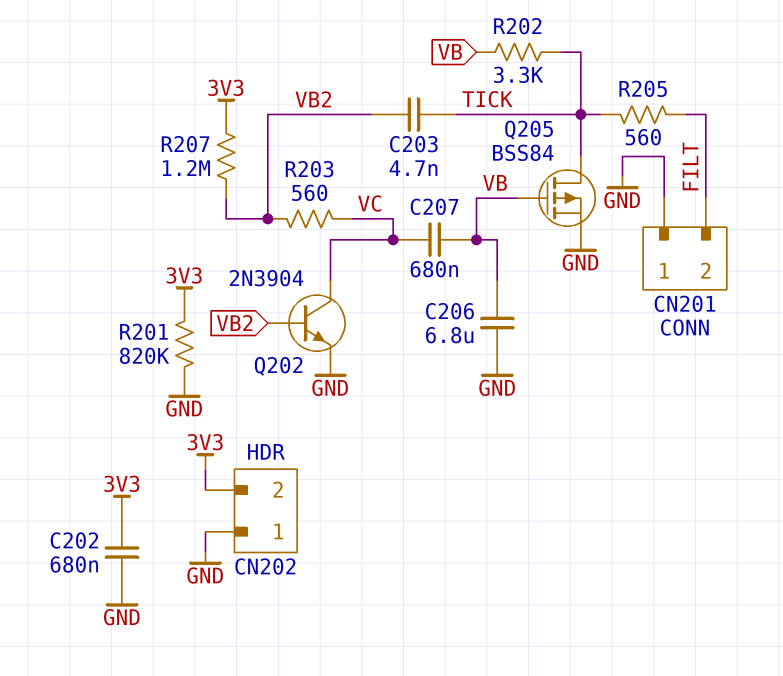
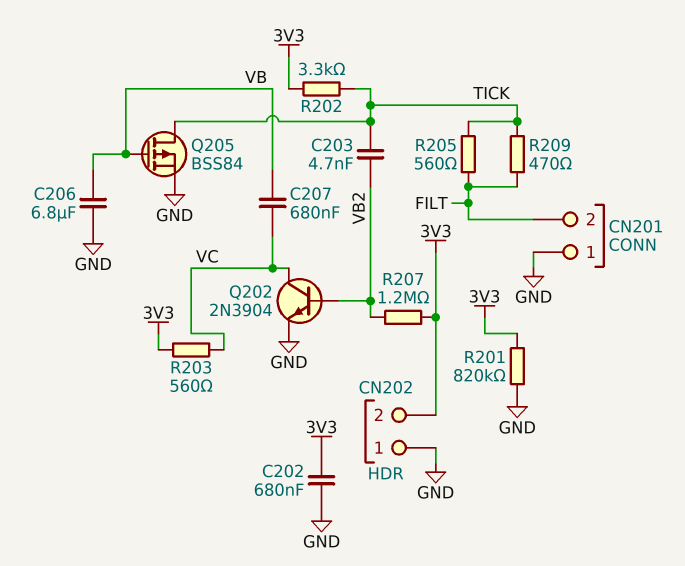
R202: 3.3k (TICK, VB) -> 3.3k (3V3, TICK)
R203: 560 (VB2, VC) -> 560 (3V3, VC)
R209: none -> 470 (FILT, TICK)

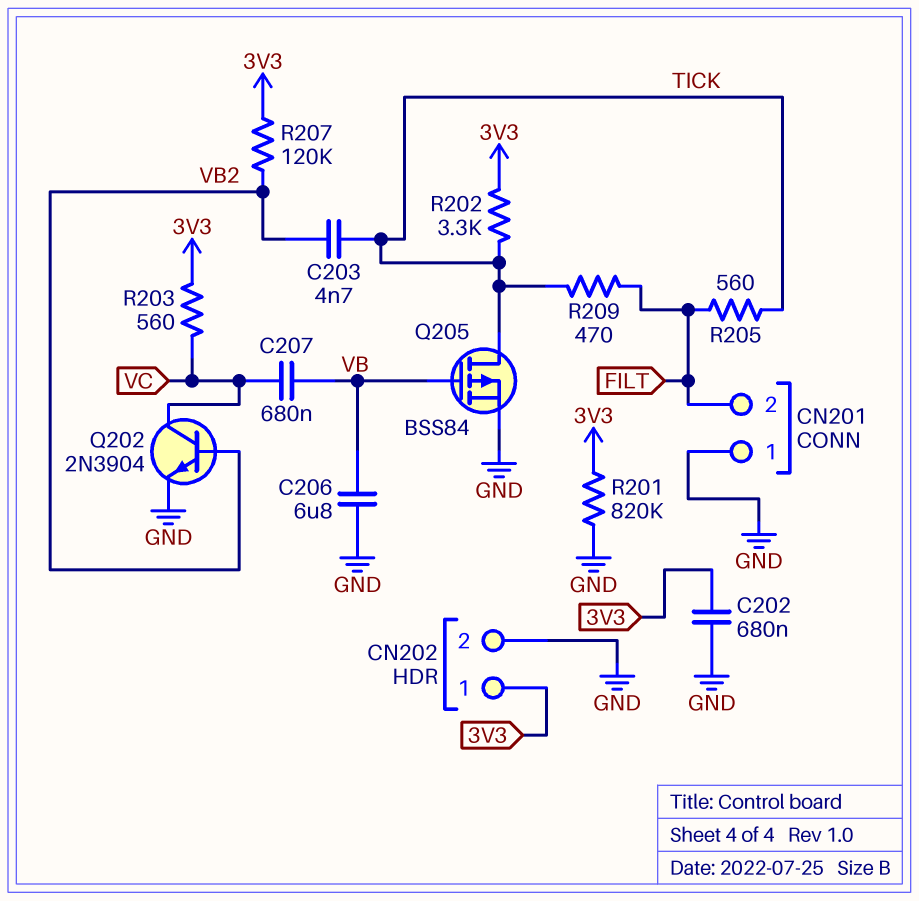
CN202 pin 1: GND -> 3V3
CN202 pin 2: 3V3 -> GND
R207: 1.2M (3V3, VB2) -> 120k (3V3, VB2)

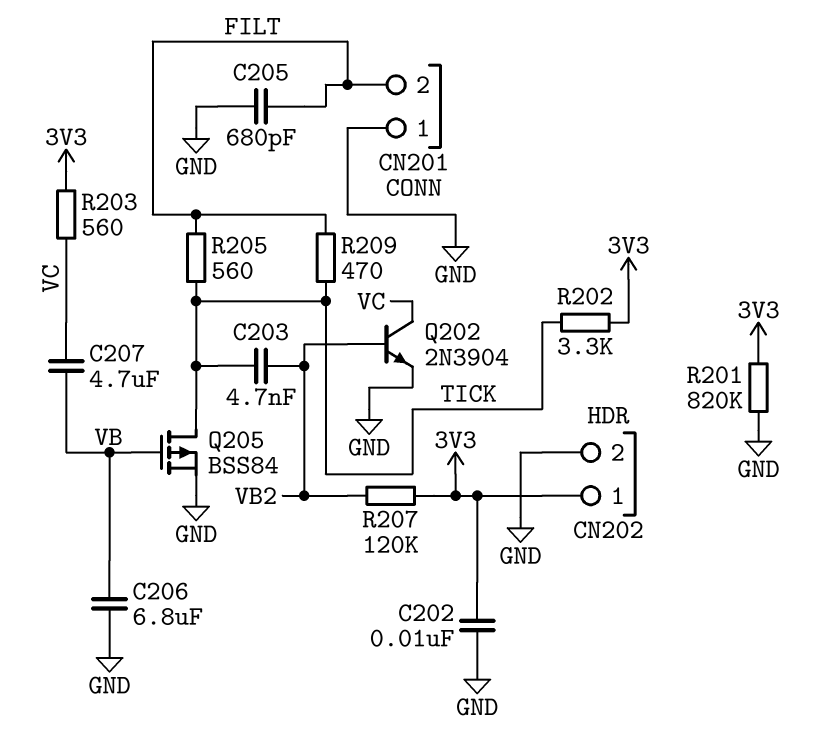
C202: 680nF (3V3, GND) -> 10nF (3V3, GND)
C205: none -> 680pF (FILT, GND)
C207: 680nF (VB, VC) -> 4.7uF (VB, VC)

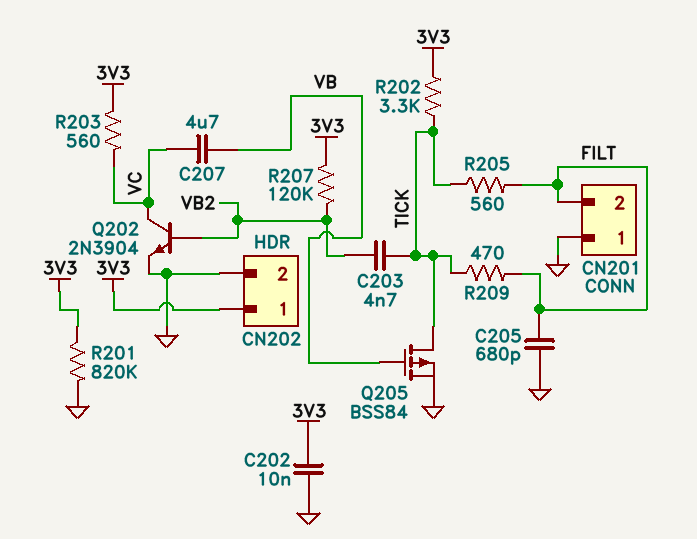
C206: 6.8uF (GND, VB) -> none

